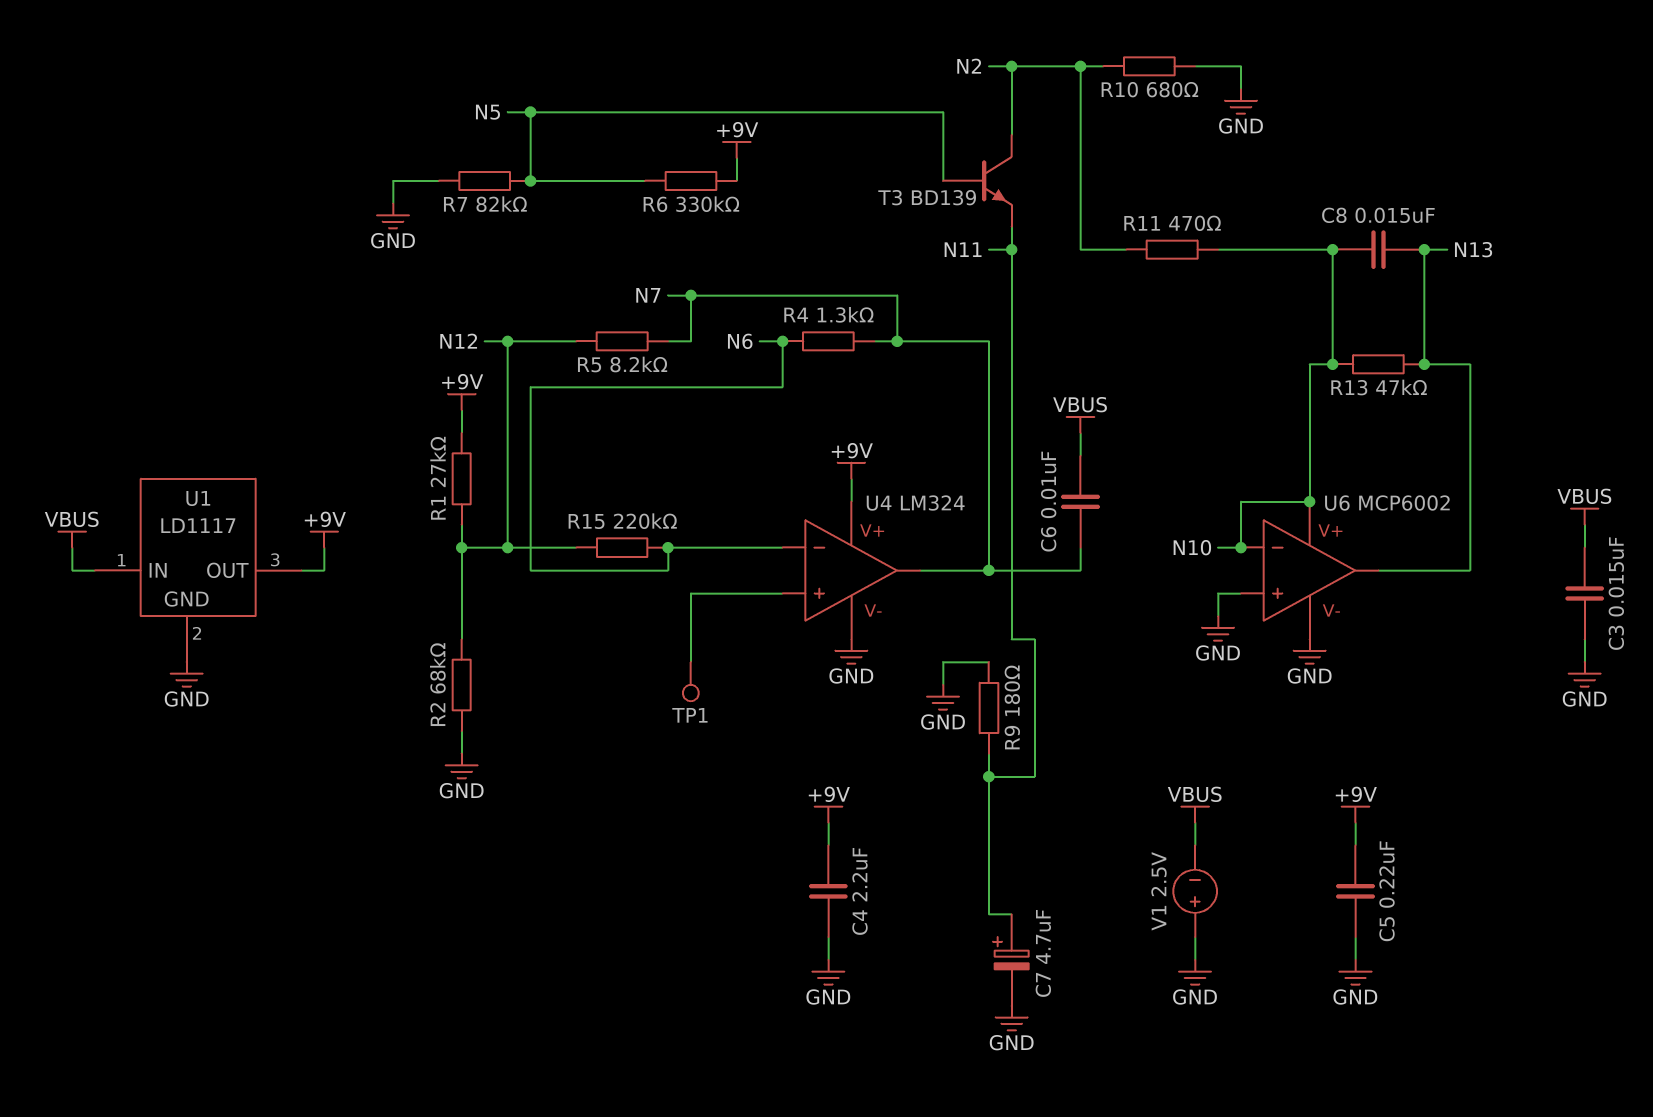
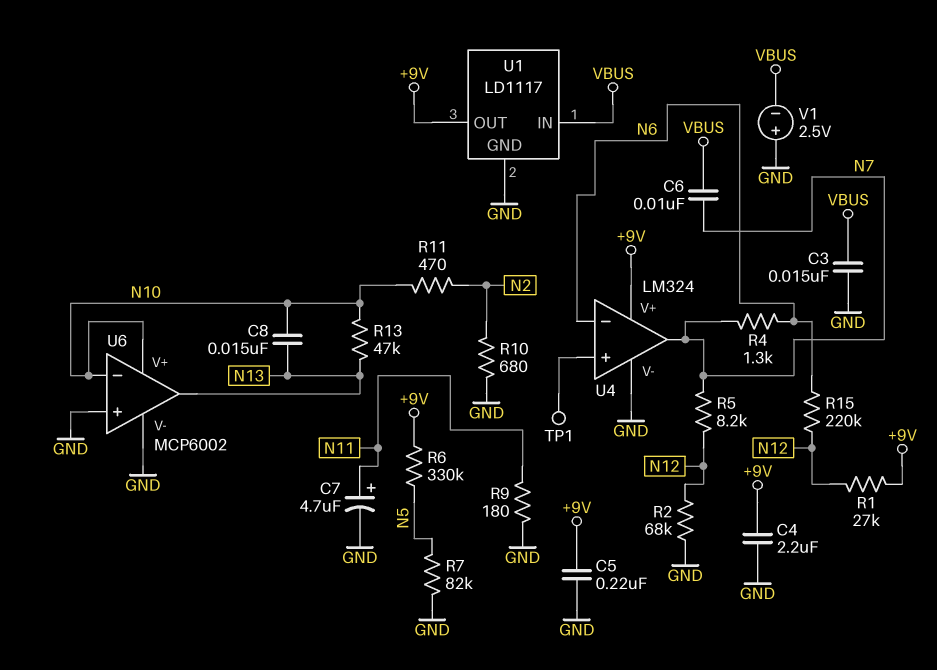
T3: NPN BD139 (B N5, C N2, E N11) -> none

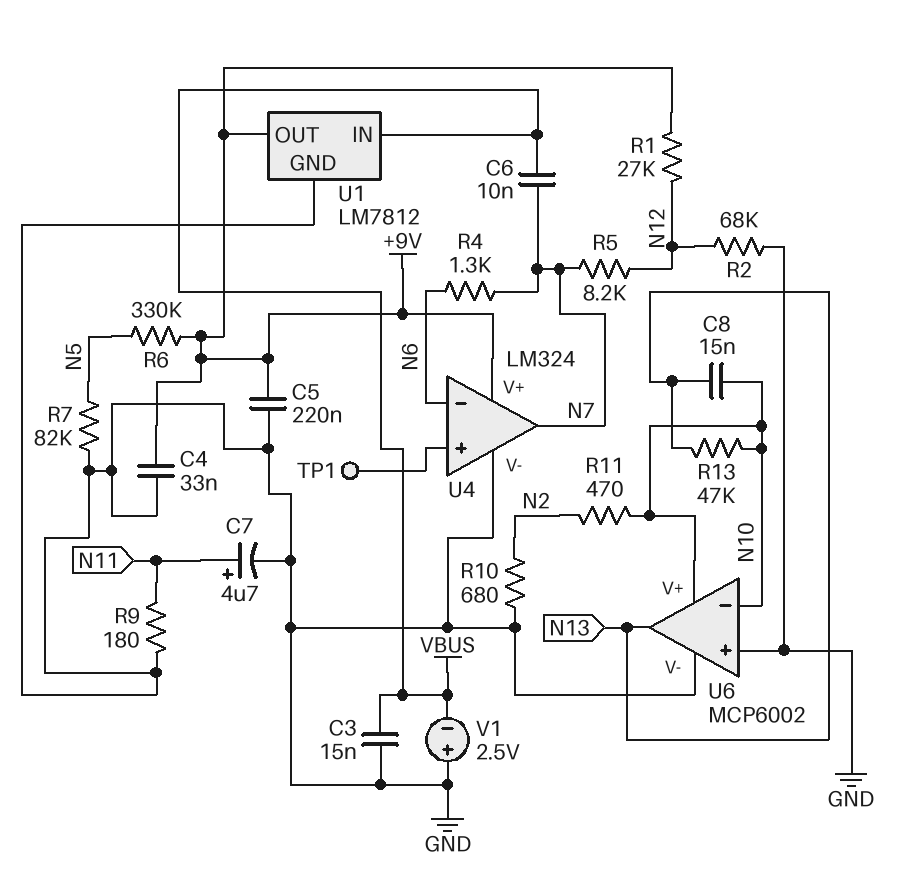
C4: 2.2uF (+9V, GND) -> 33nF (+9V, GND)
R15: 220k (N6, N12) -> none
U1: LD1117 -> LM7812

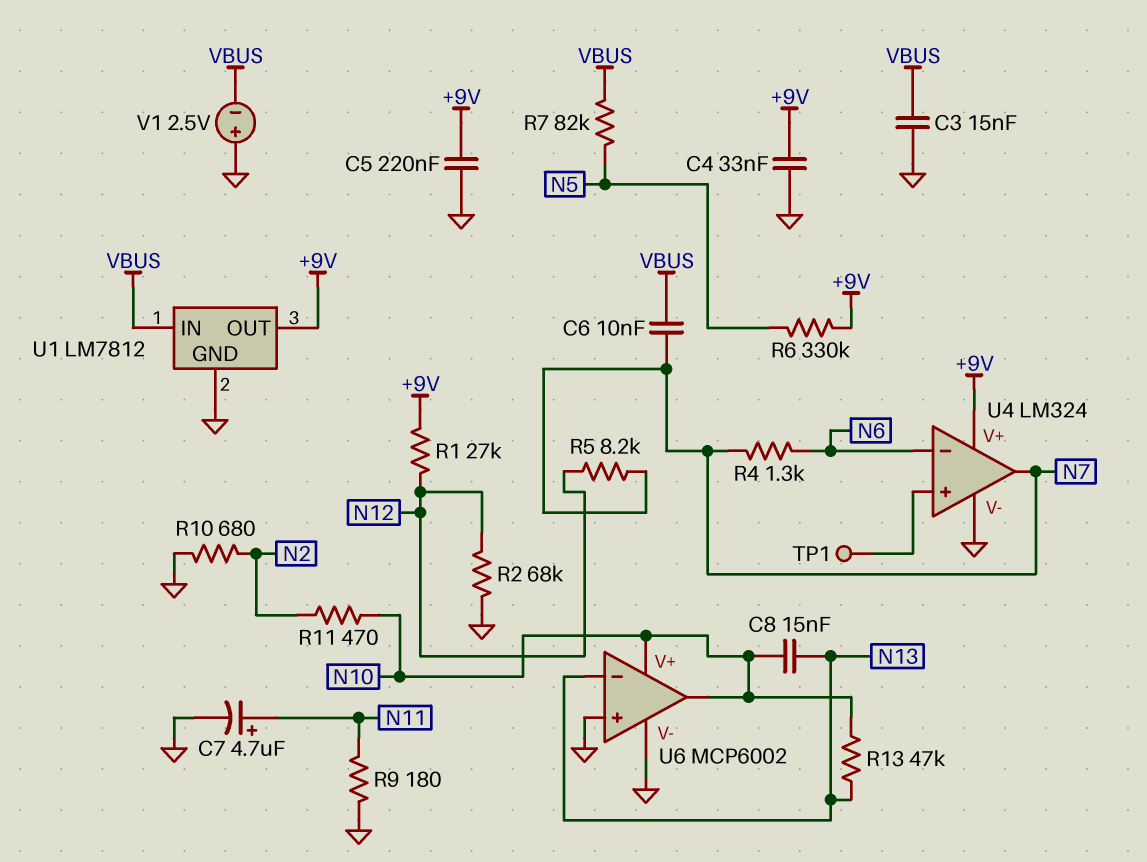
R7: 82k (GND, N5) -> 82k (N5, VBUS)
U6 pin in-: N10 -> N13
U6 pin out: N13 -> N10

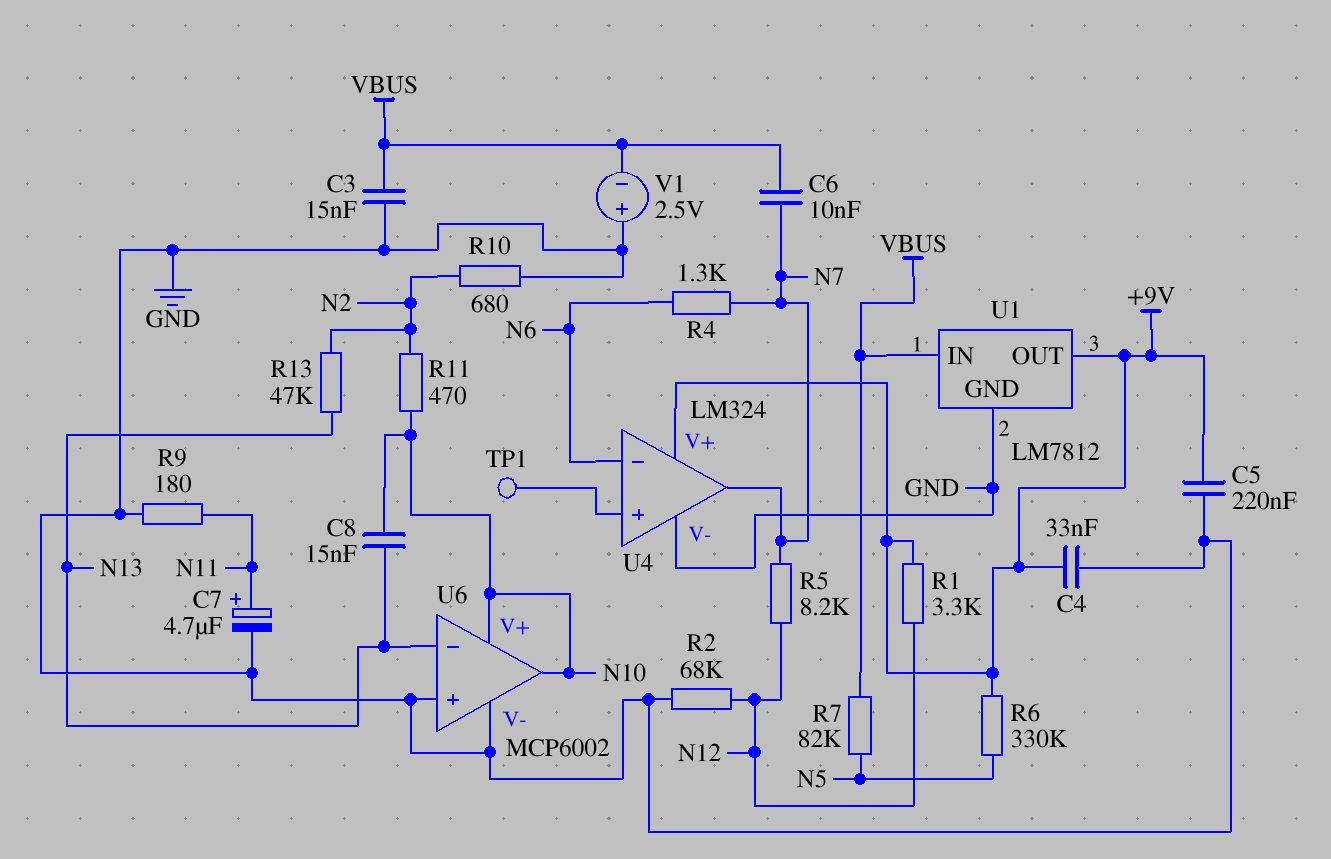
R1: 27k (+9V, N12) -> 3.3k (+9V, N12)
R13: 47k (N10, N13) -> 47k (N2, N13)

